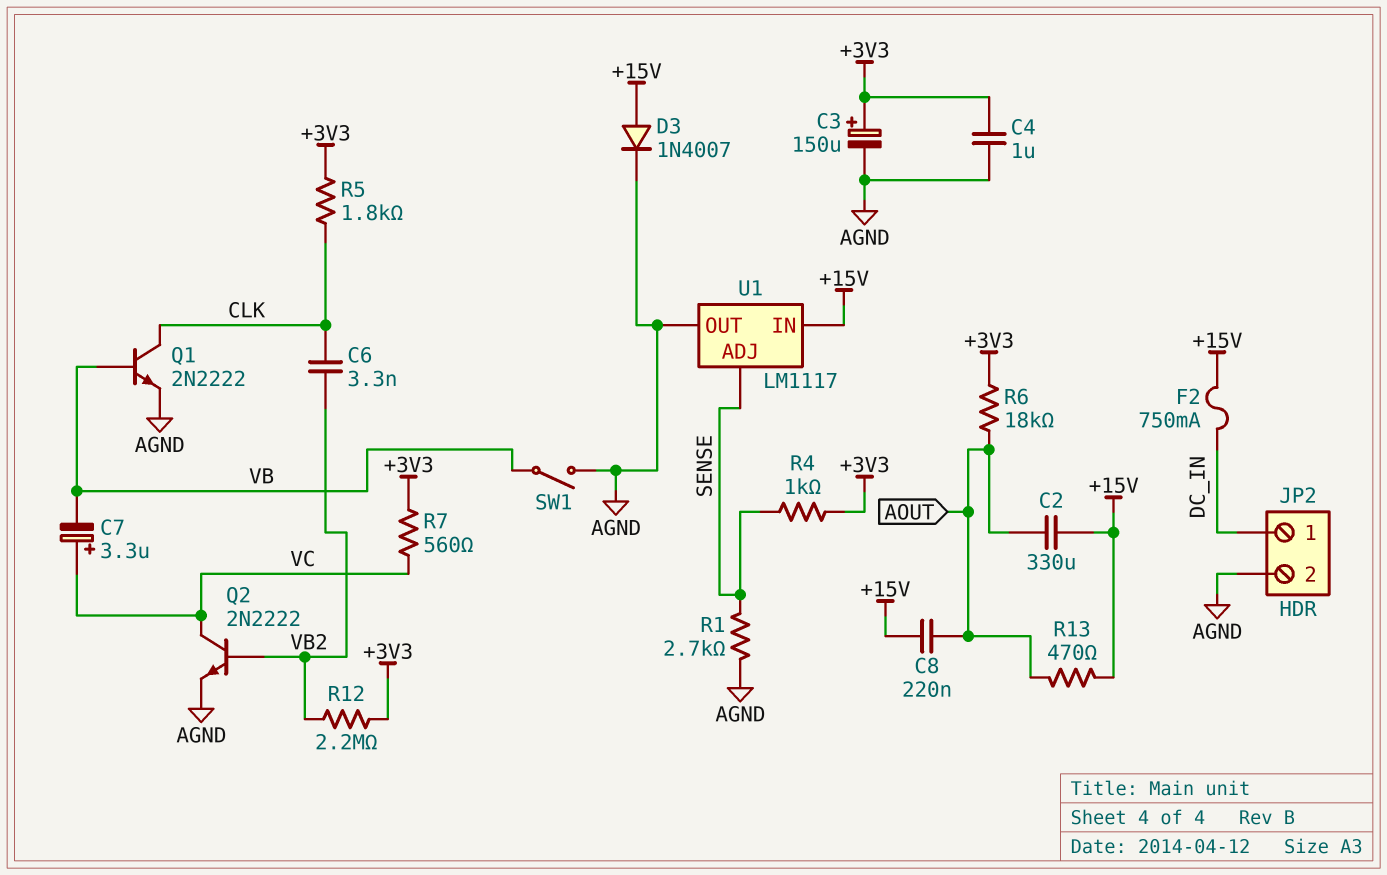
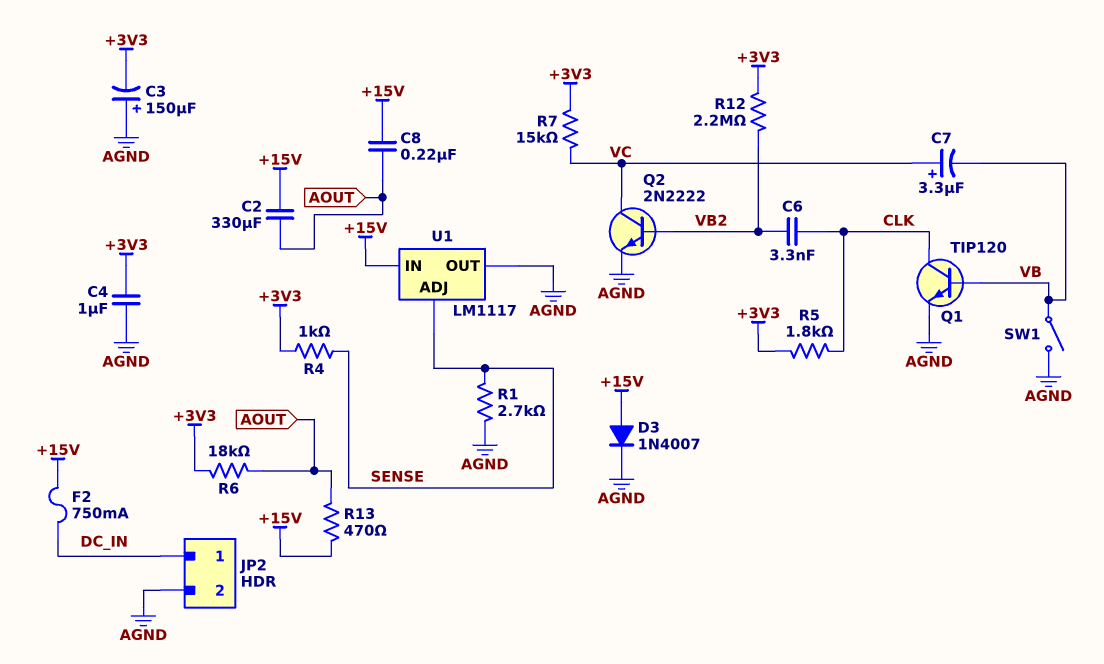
C3: 150uF (plus +3V3, minus AGND) -> 150uF (plus AGND, minus +3V3)
Q1: NPN 2N2222 (B VB, C CLK, E AGND) -> NPN TIP120 (B VB, C CLK, E AGND)
R7: 560 (+3V3, VC) -> 15k (+3V3, VC)

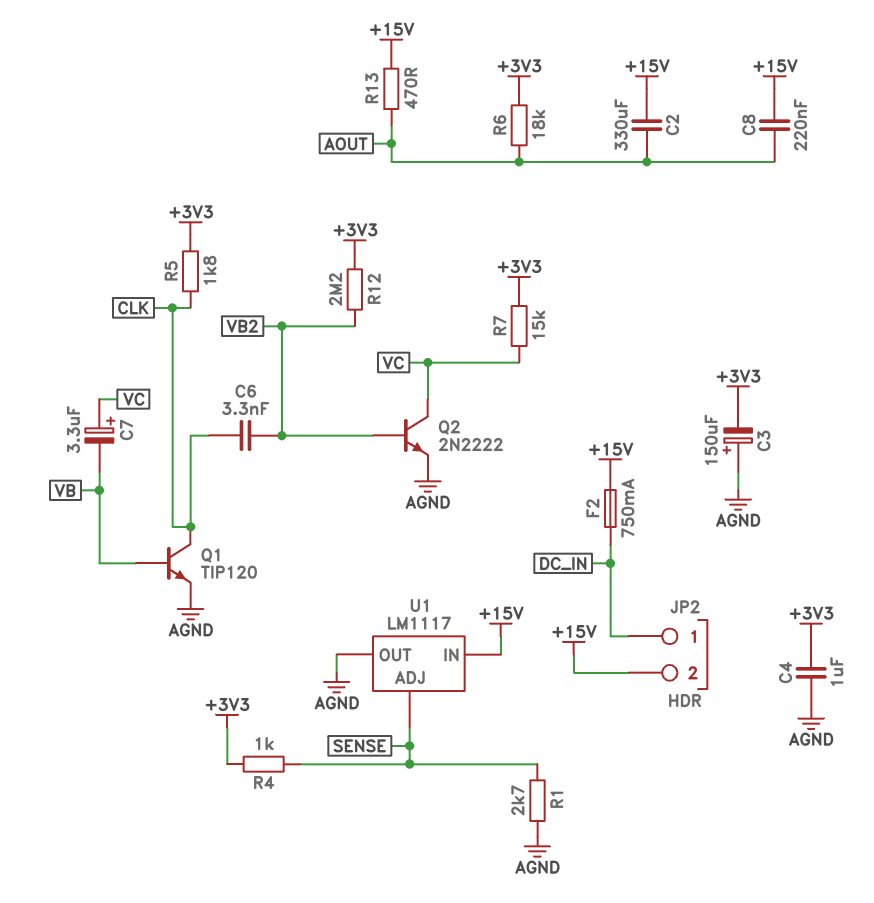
D3: diode 1N4007 (A +15V, K AGND) -> none
JP2 pin 2: AGND -> +15V
SW1: switch (AGND, VB) -> none

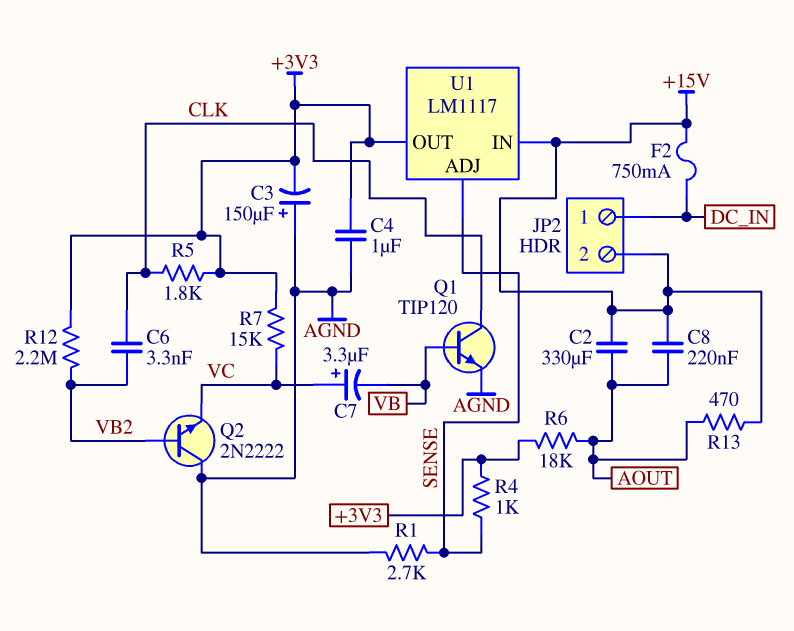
Q2: NPN 2N2222 (B VB2, C VC, E AGND) -> NPN 2N2222 (B VB2, C AGND, E VC)
U1 pin OUT: AGND -> +3V3

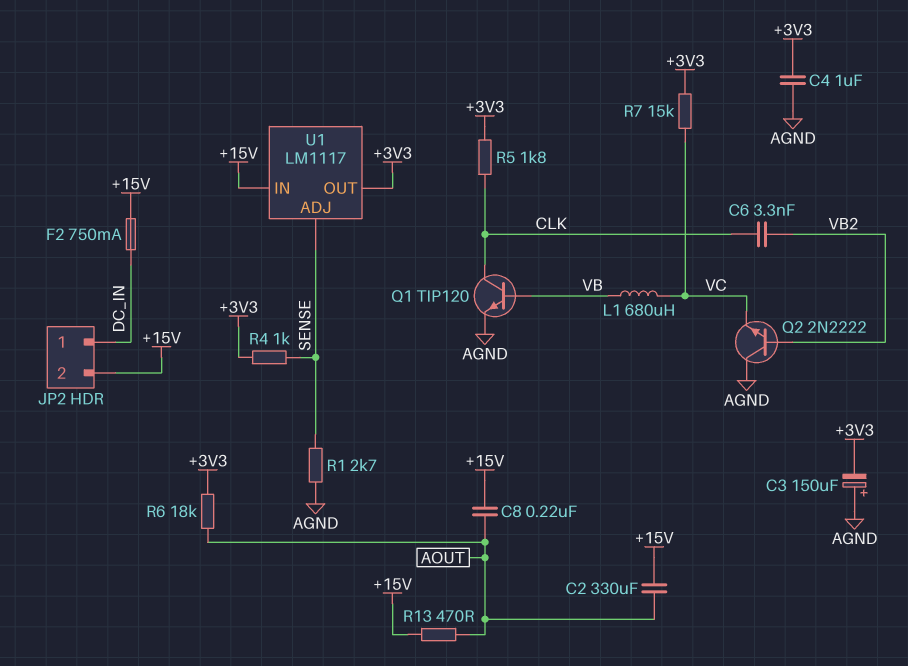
C7: 3.3uF (plus VC, minus VB) -> none
L1: none -> 680uH (VB, VC)
R12: 2.2M (+3V3, VB2) -> none

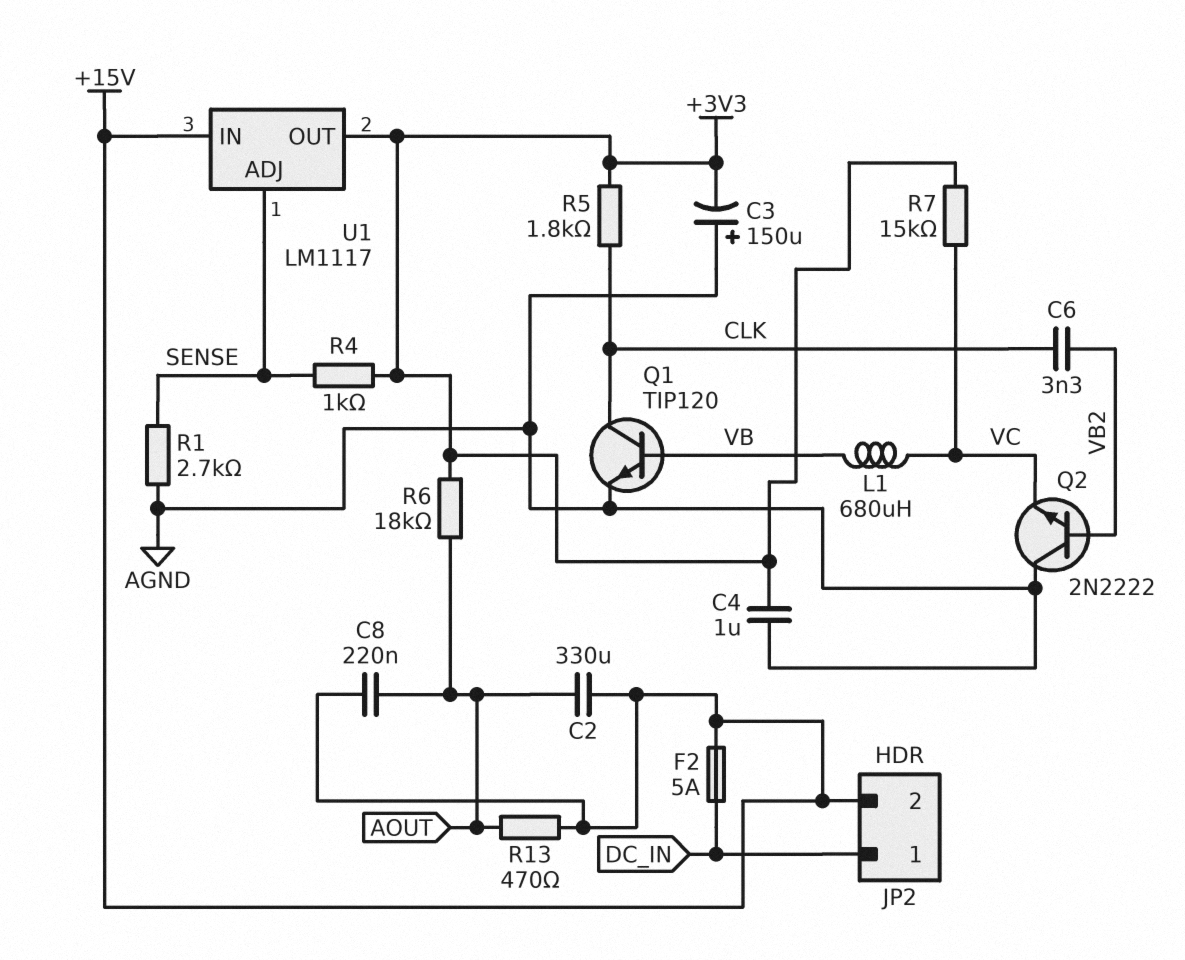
F2: 750mA (+15V, DC_IN) -> 5A (+15V, DC_IN)

